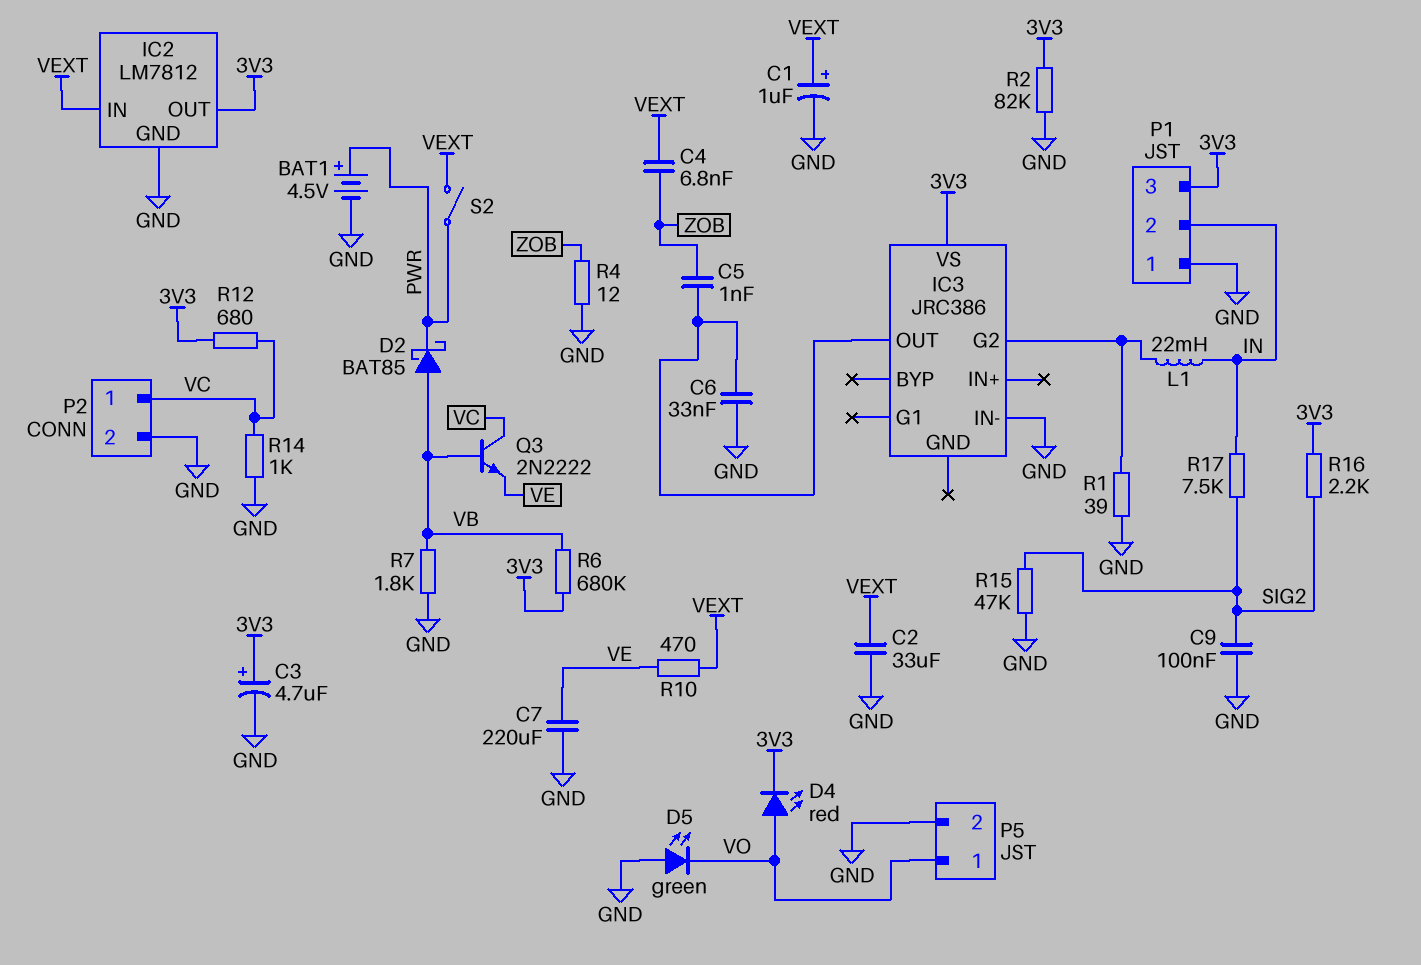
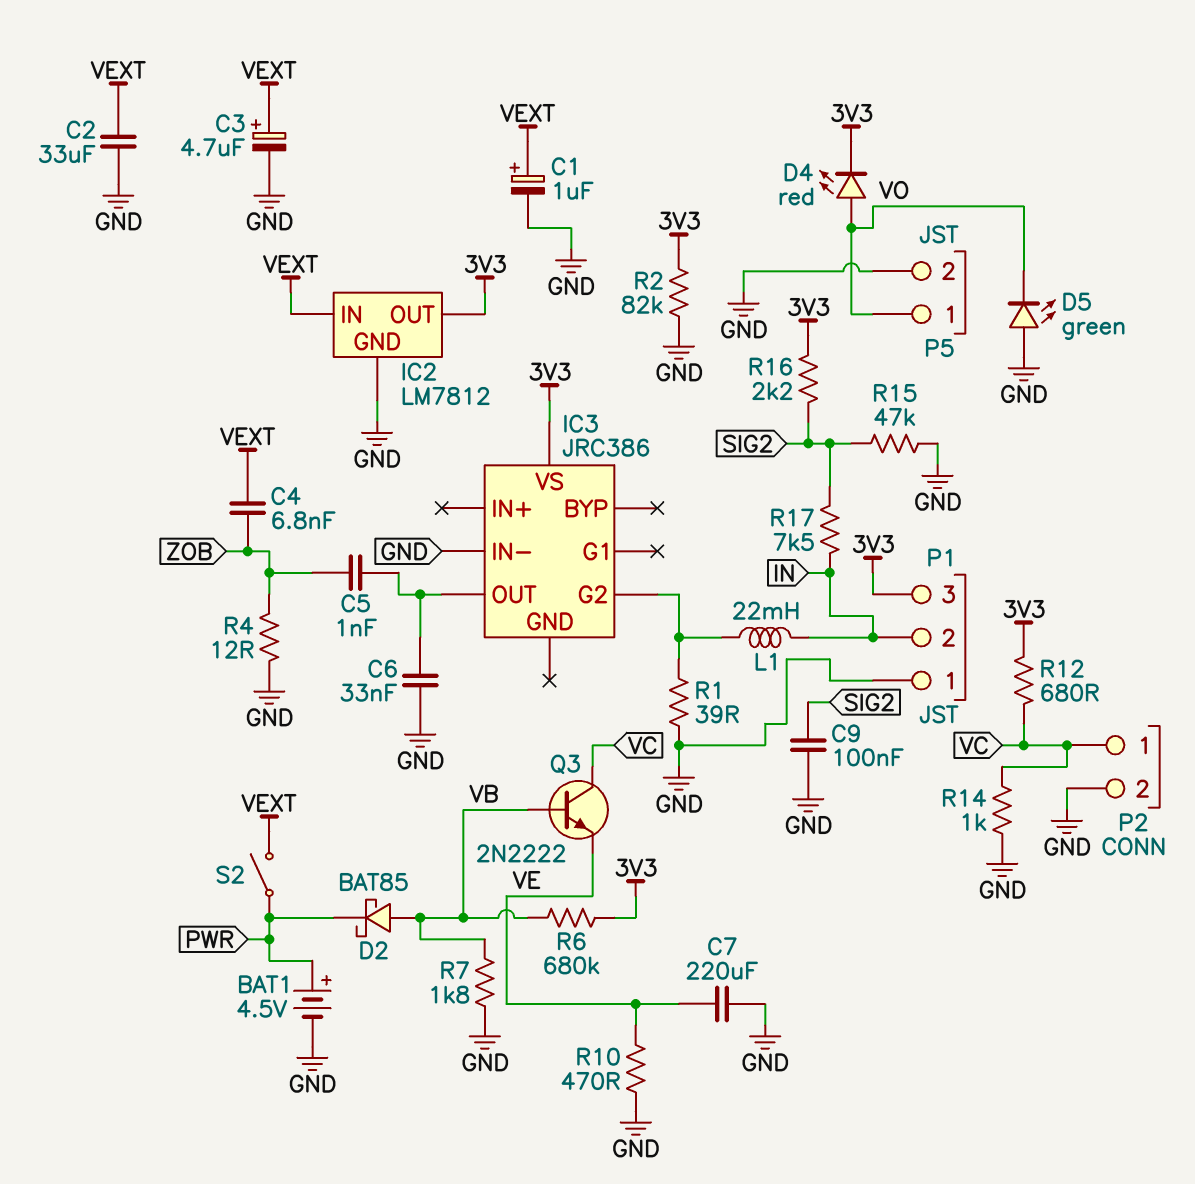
C3: 4.7uF (plus 3V3, minus GND) -> 4.7uF (plus VEXT, minus GND)
R10: 470 (VE, VEXT) -> 470 (GND, VE)

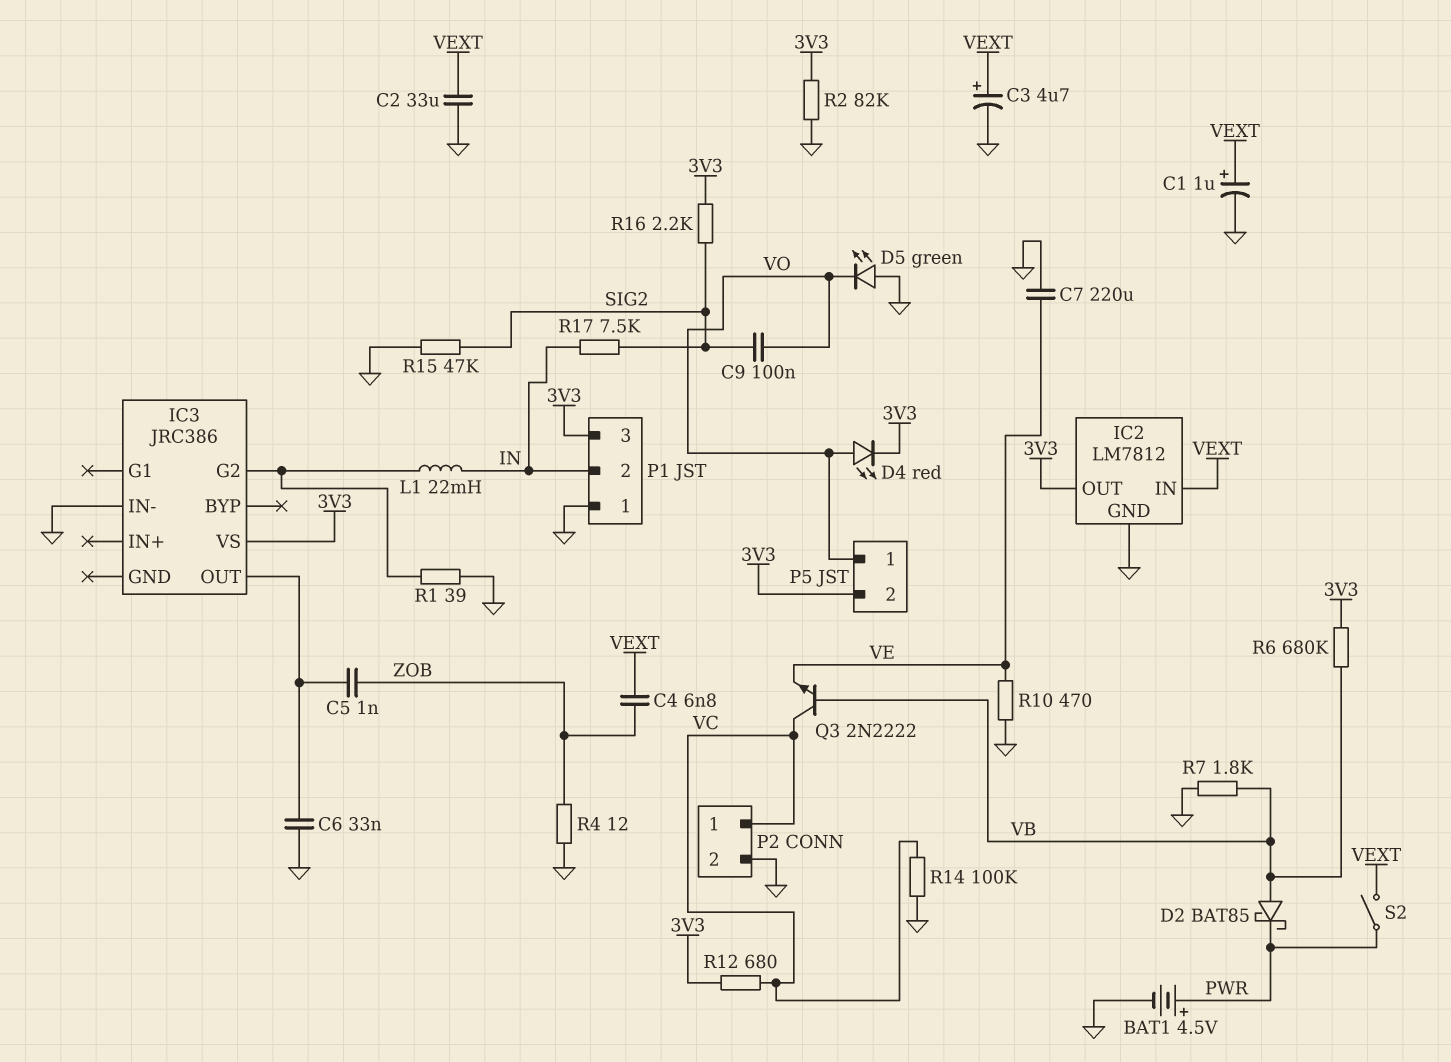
C9: 100nF (GND, SIG2) -> 100nF (SIG2, VO)
P5 pin 2: GND -> 3V3
R14: 1k (GND, VC) -> 100k (GND, VC)

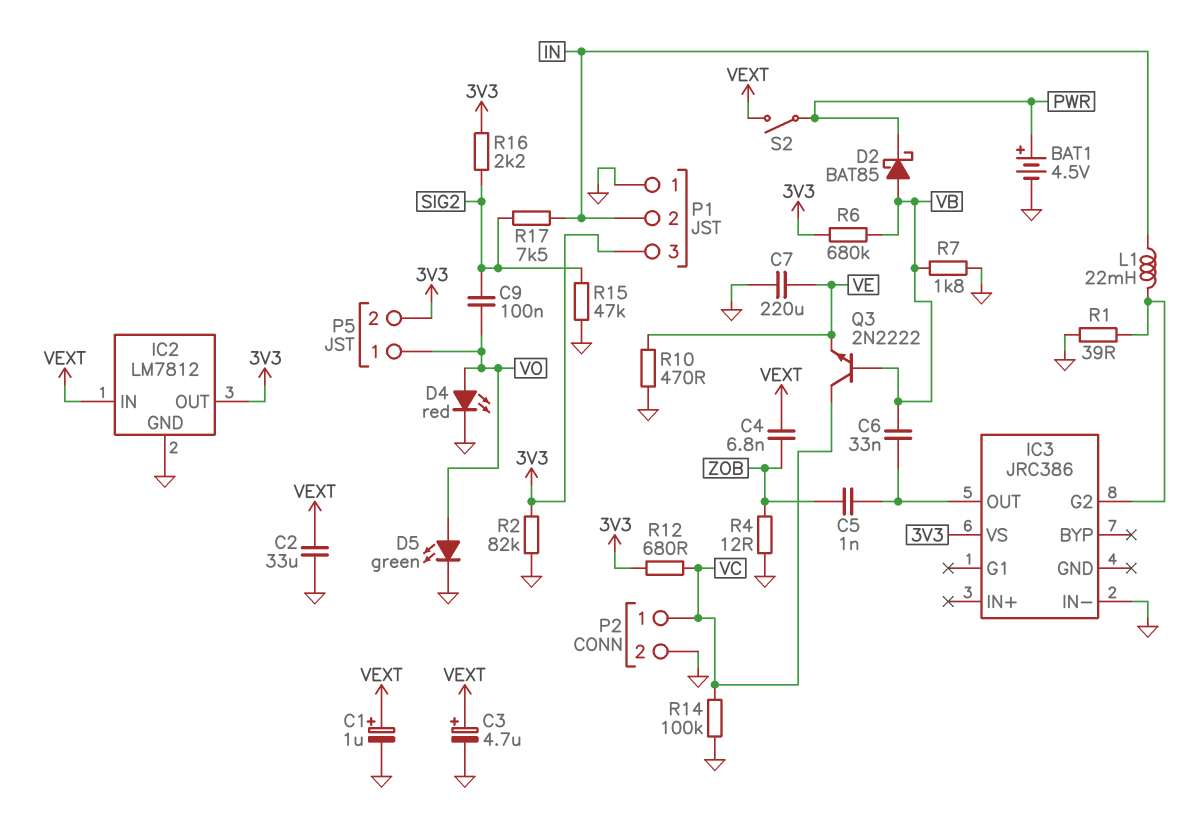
C6: 33nF (GND, IC3/OUT) -> 33nF (IC3/OUT, VB)
D4: LED red (A VO, K 3V3) -> LED red (A VO, K GND)
D5: LED green (A GND, K VO) -> LED green (A VO, K GND)

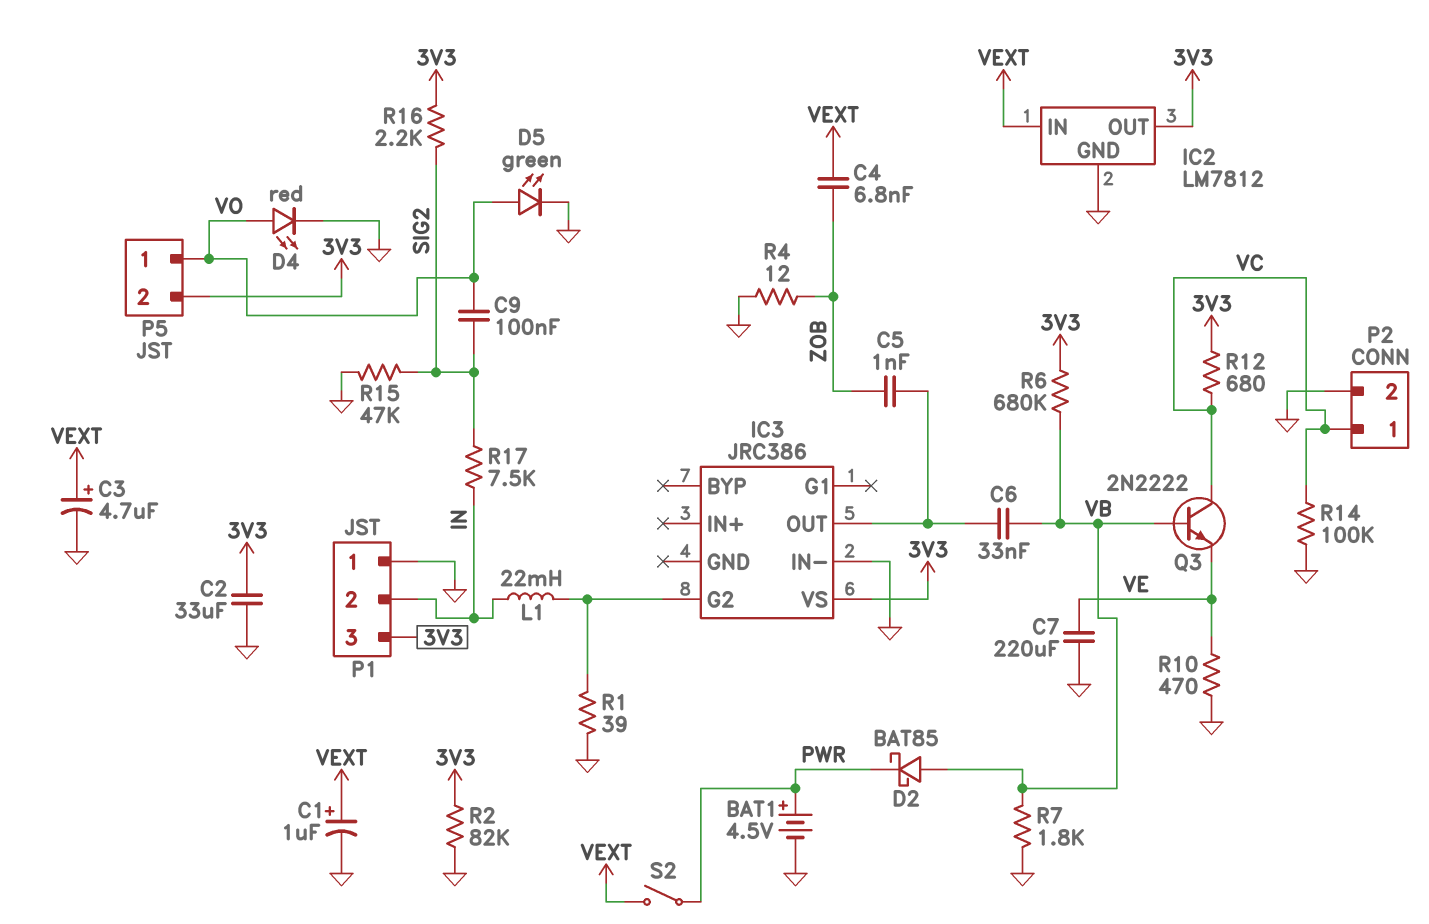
C2: 33uF (GND, VEXT) -> 33uF (3V3, GND)

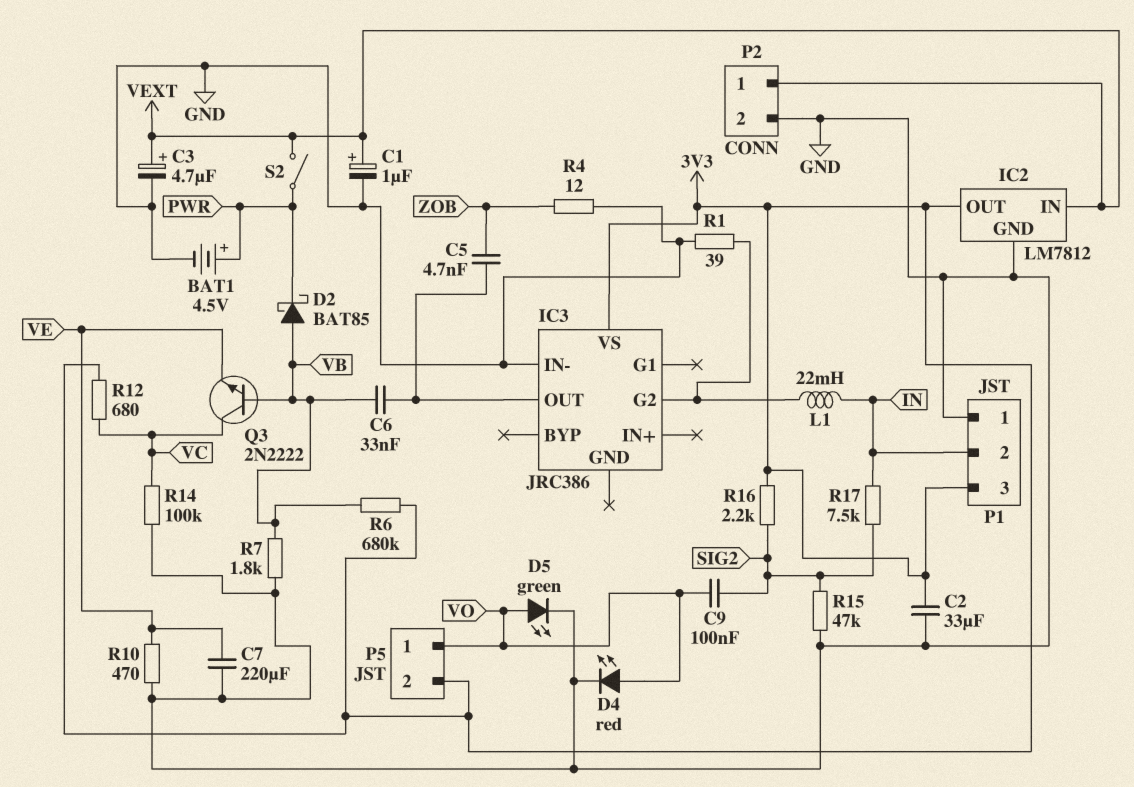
C4: 6.8nF (VEXT, ZOB) -> none
C5: 1nF (IC3/OUT, ZOB) -> 4.7nF (IC3/OUT, ZOB)
P2 pin 1: VC -> VEXT
R2: 82k (3V3, GND) -> none

